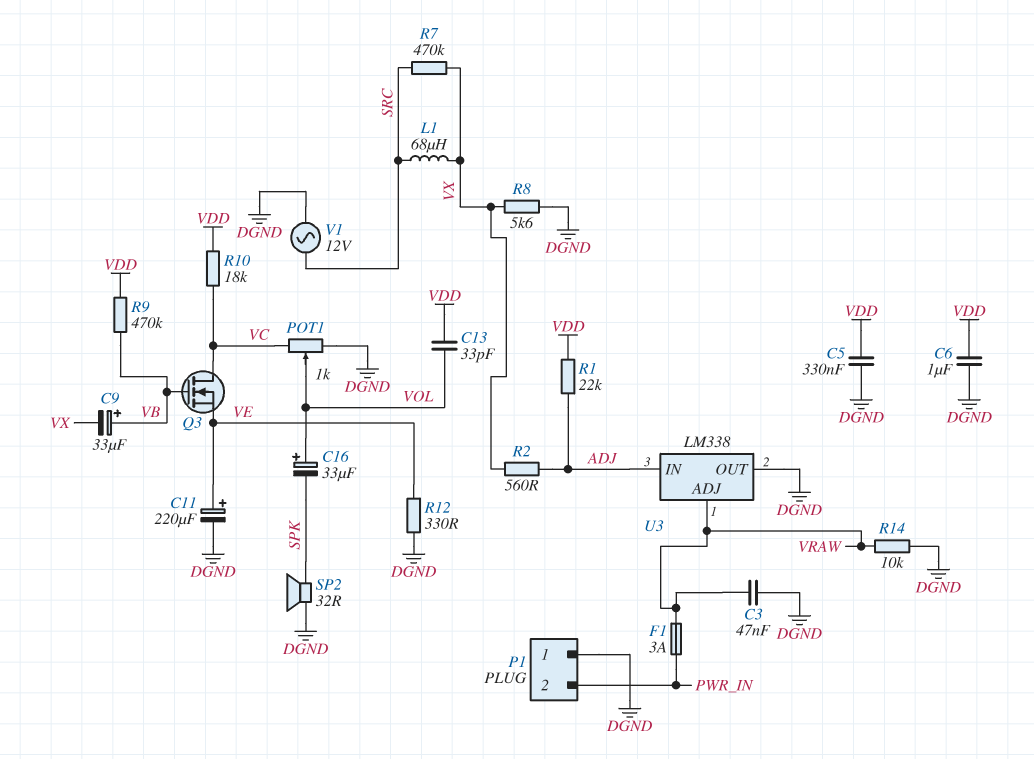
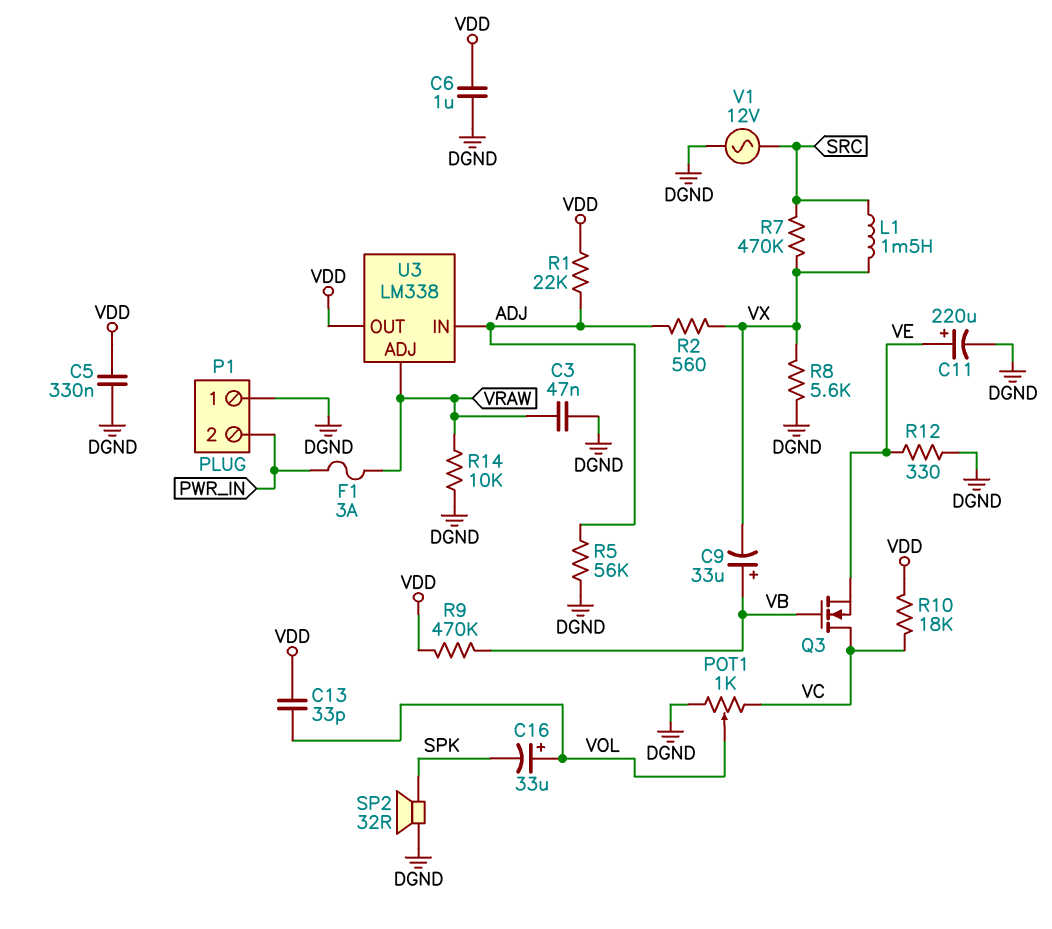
L1: 68uH (SRC, VX) -> 1.5mH (SRC, VX)
R5: none -> 56k (ADJ, DGND)
U3 pin OUT: DGND -> VDD

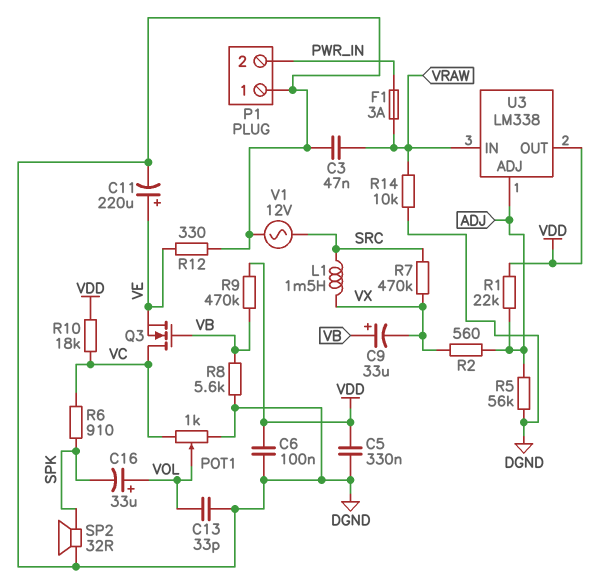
C6: 1uF (DGND, VDD) -> 100nF (DGND, VDD)
C13: 33pF (VDD, VOL) -> 33pF (DGND, VOL)
R6: none -> 910 (SPK, VC)
R8: 5.6k (DGND, VX) -> 5.6k (DGND, VB)
U3 pin ADJ: VRAW -> ADJ
U3 pin IN: ADJ -> VRAW

